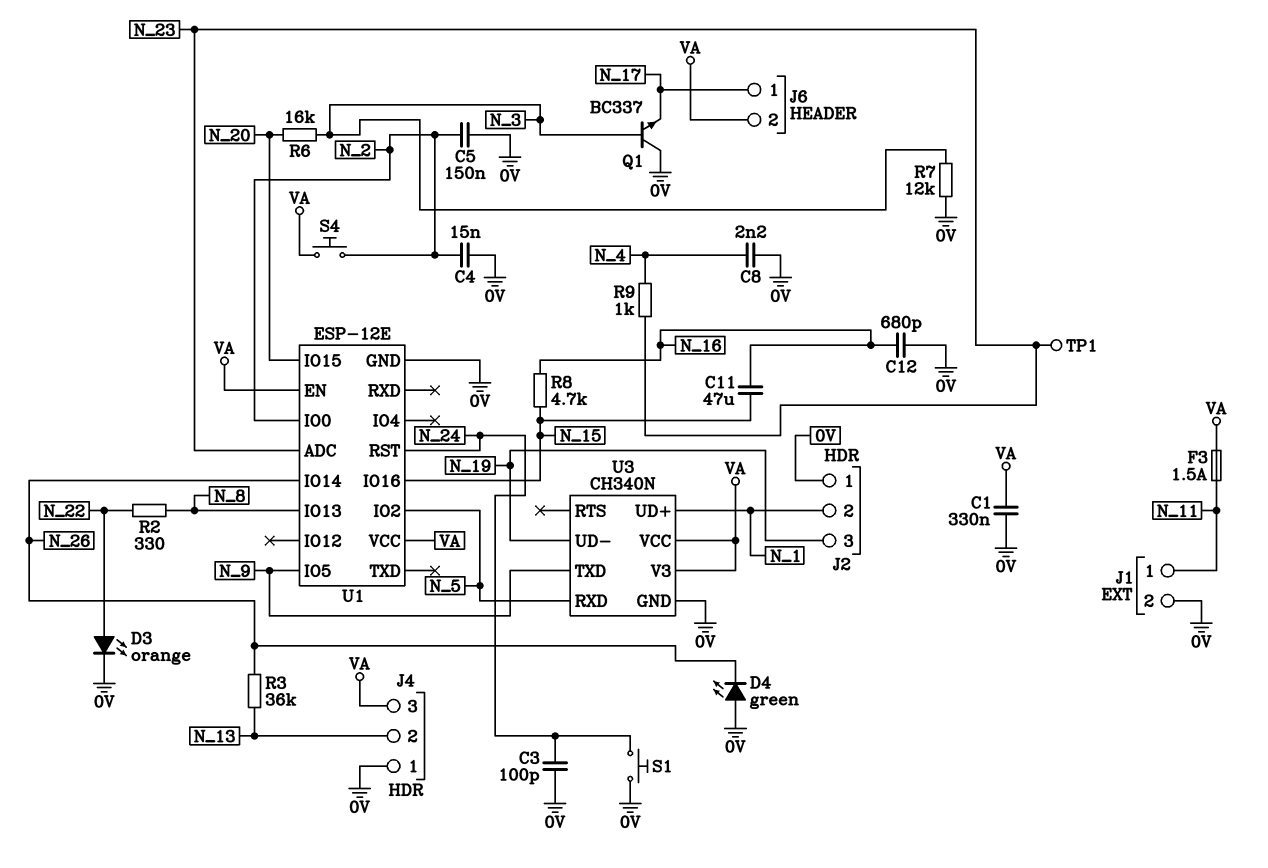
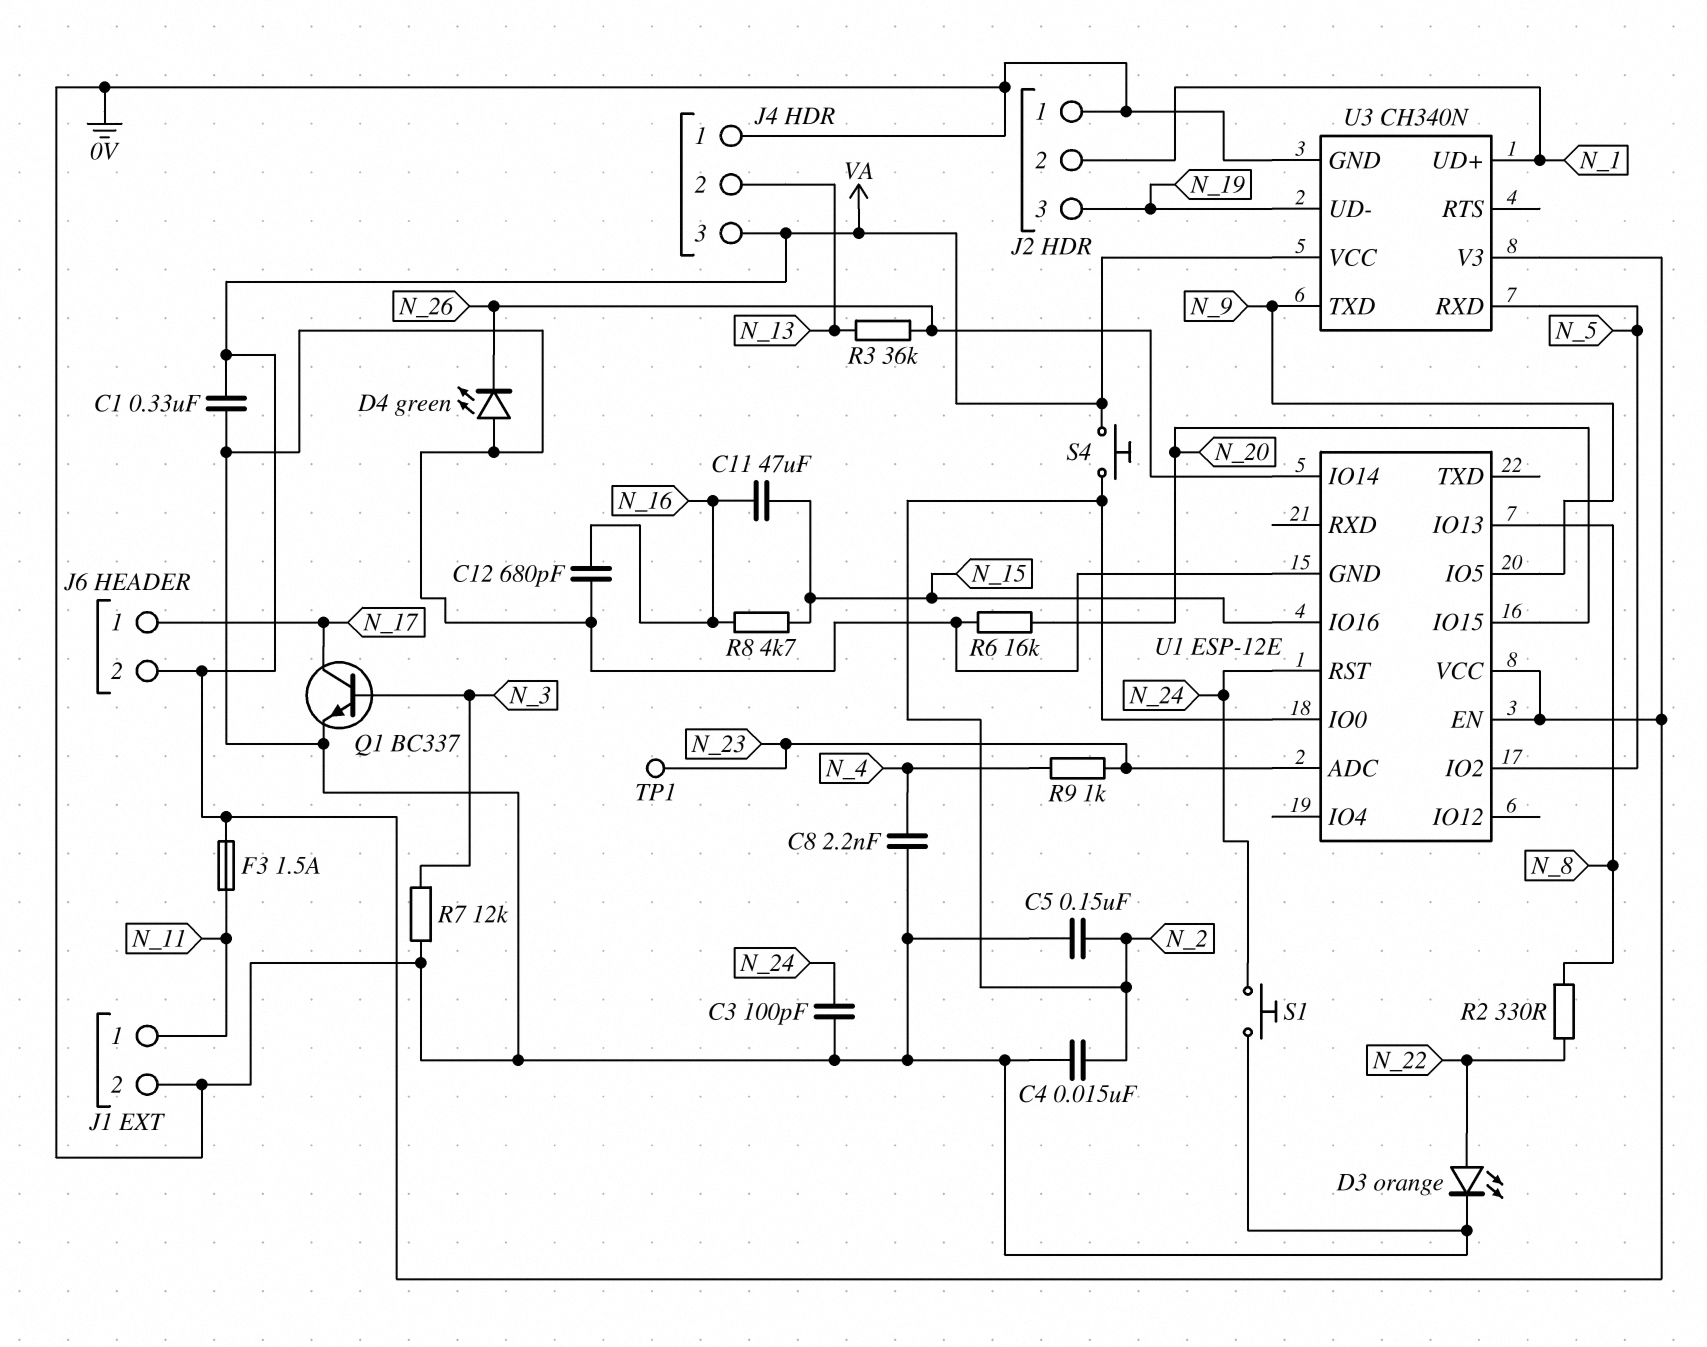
Q1: NPN BC337 (B N_3, C 0V, E N_17) -> NPN BC337 (B N_3, C N_17, E 0V)
R6: 16k (N_3, N_20) -> 16k (0V, N_20)

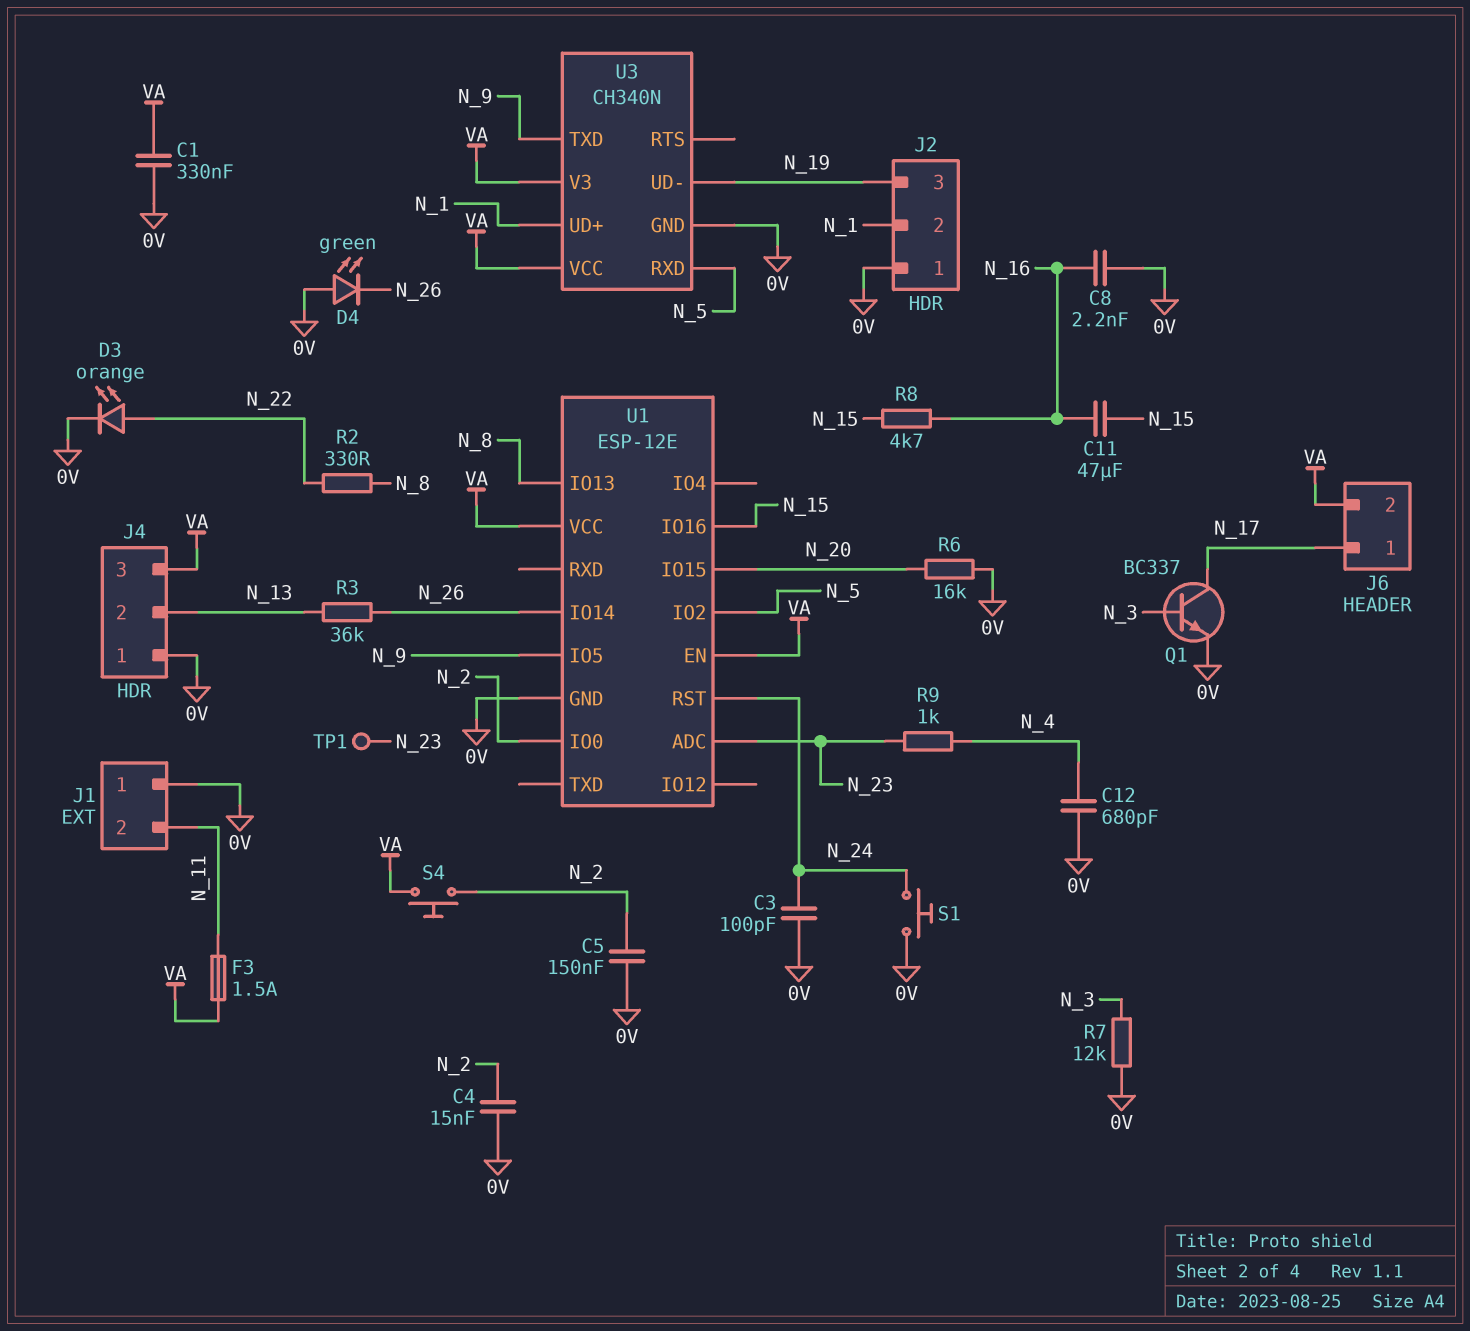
C8: 2.2nF (0V, N_4) -> 2.2nF (0V, N_16)
C12: 680pF (0V, N_16) -> 680pF (0V, N_4)
J1 pin 1: N_11 -> 0V
J1 pin 2: 0V -> N_11

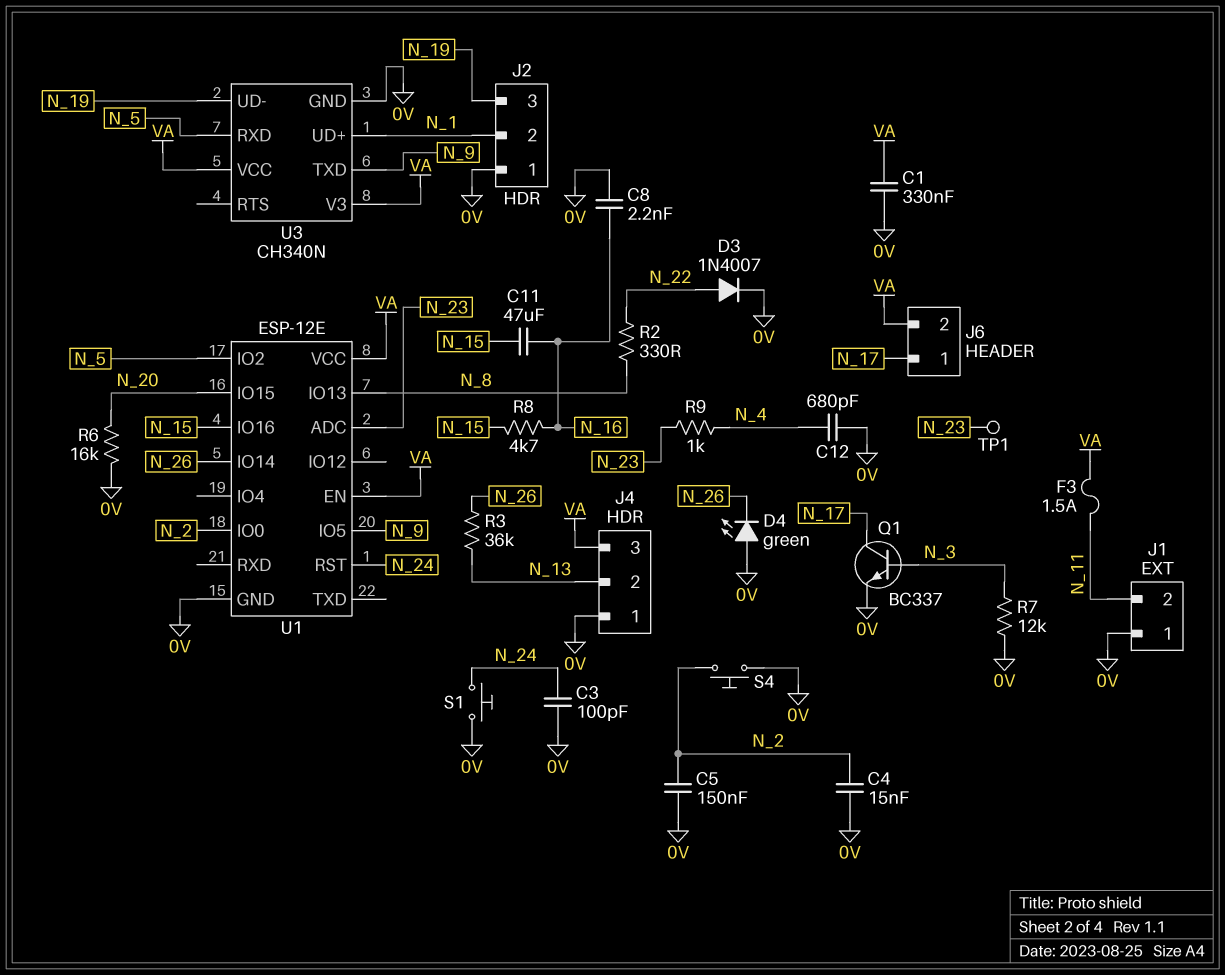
D3: LED orange (A N_22, K 0V) -> diode 1N4007 (A N_22, K 0V)
S4: button (N_2, VA) -> button (0V, N_2)

